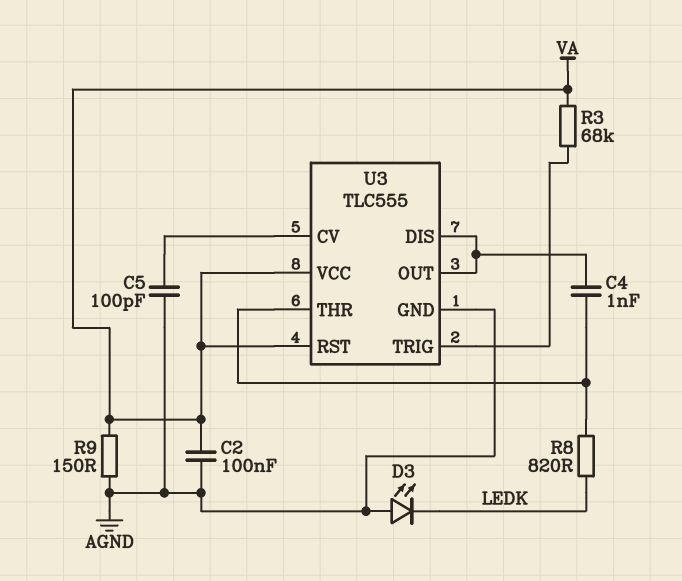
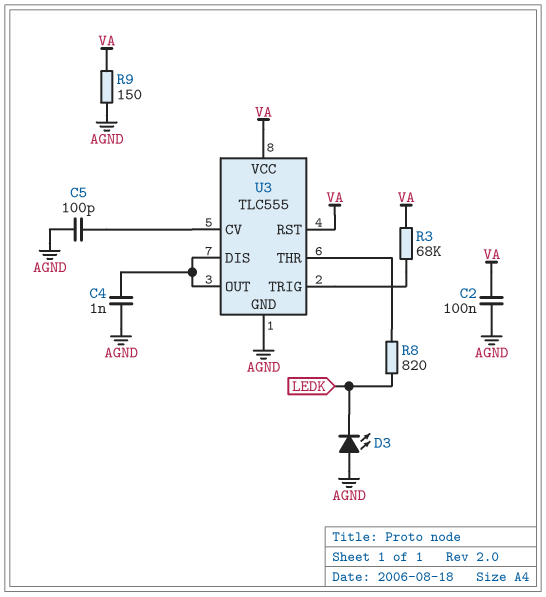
C4: 1nF (U3/DIS, U3/THR) -> 1nF (AGND, U3/DIS)

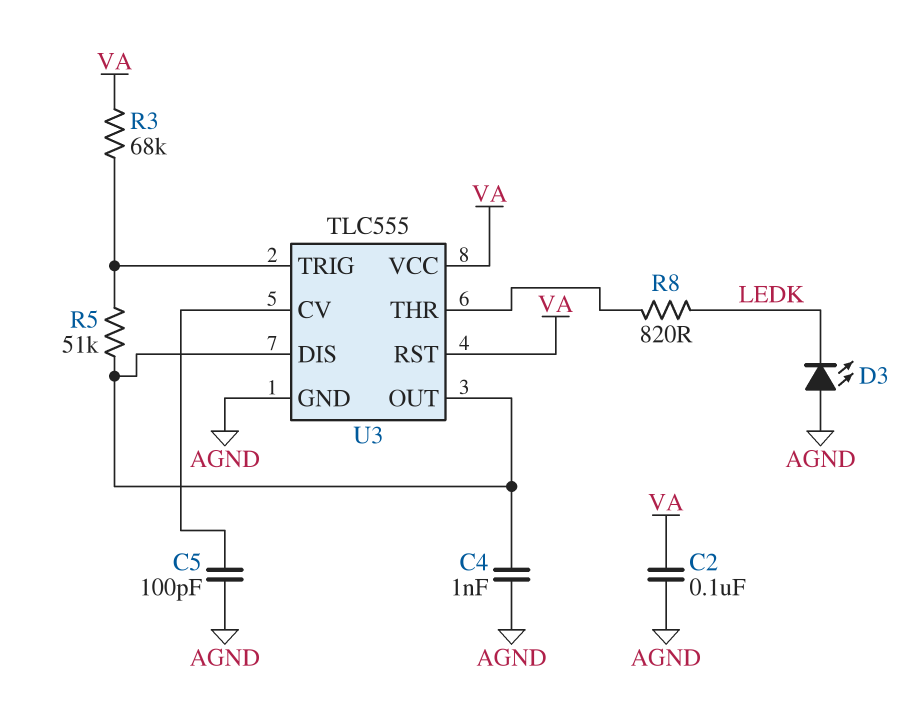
R5: none -> 51k (U3/DIS, U3/TRIG)
R9: 150 (AGND, VA) -> none

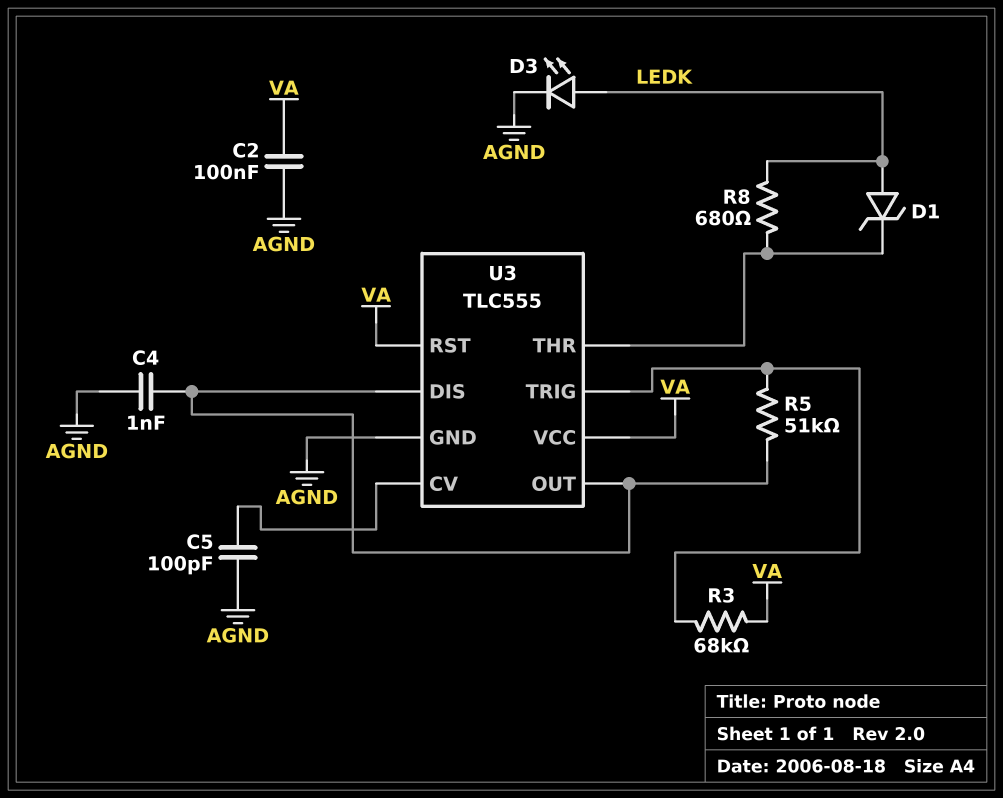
D1: none -> zener (A LEDK, K U3/THR)
D3: LED (A AGND, K LEDK) -> LED (A LEDK, K AGND)
R8: 820 (LEDK, U3/THR) -> 680 (LEDK, U3/THR)

